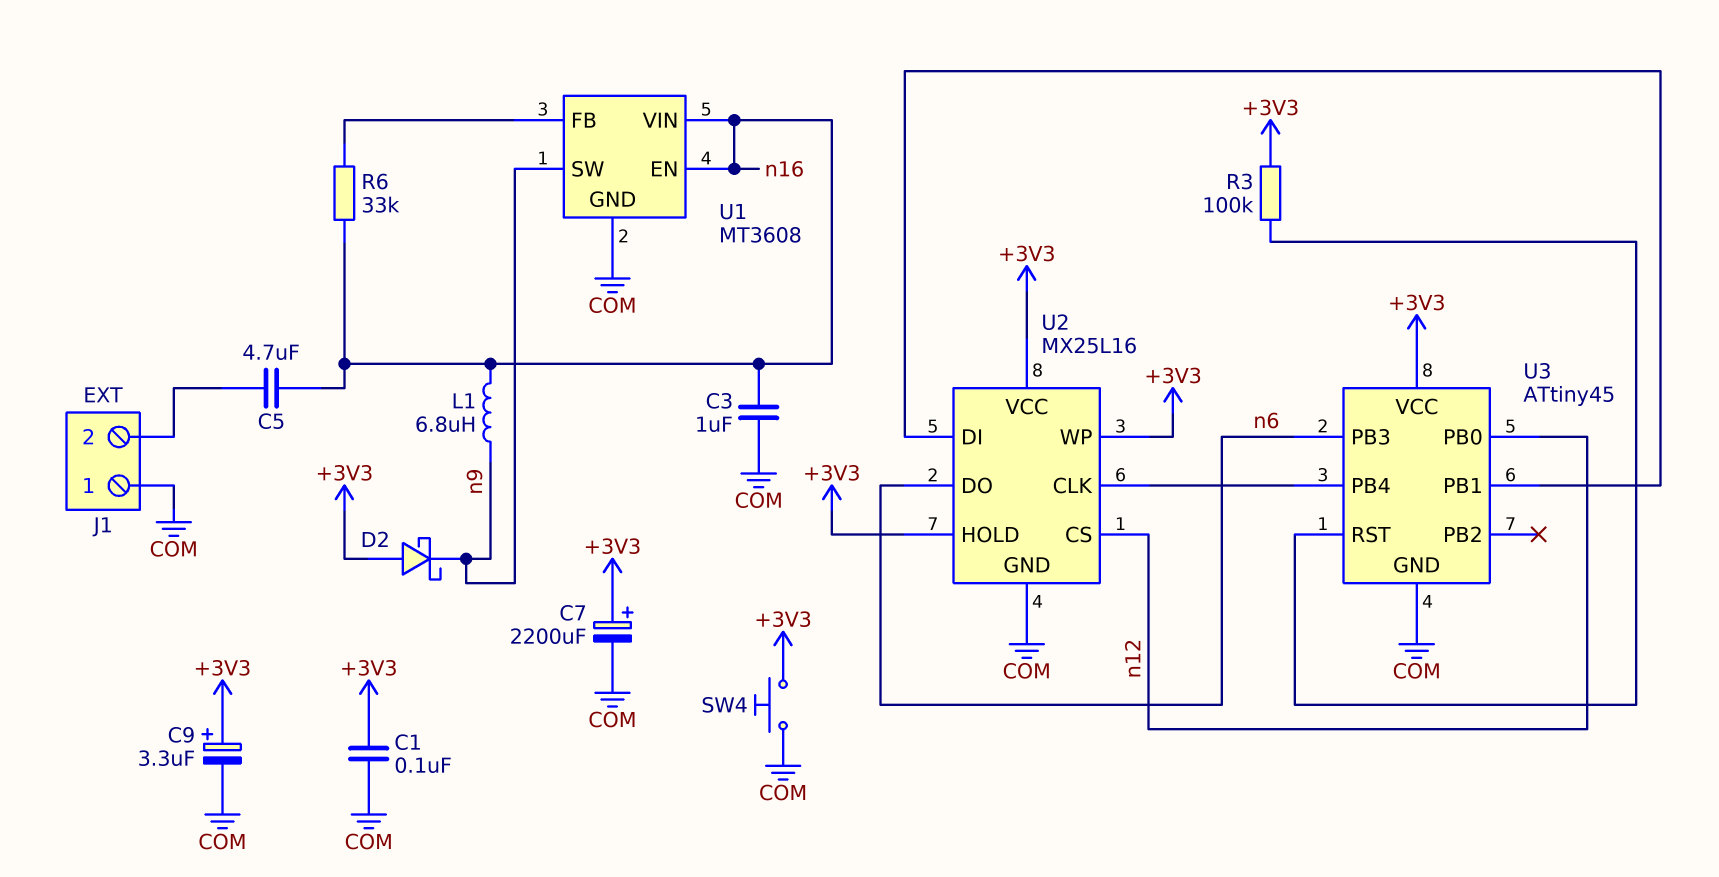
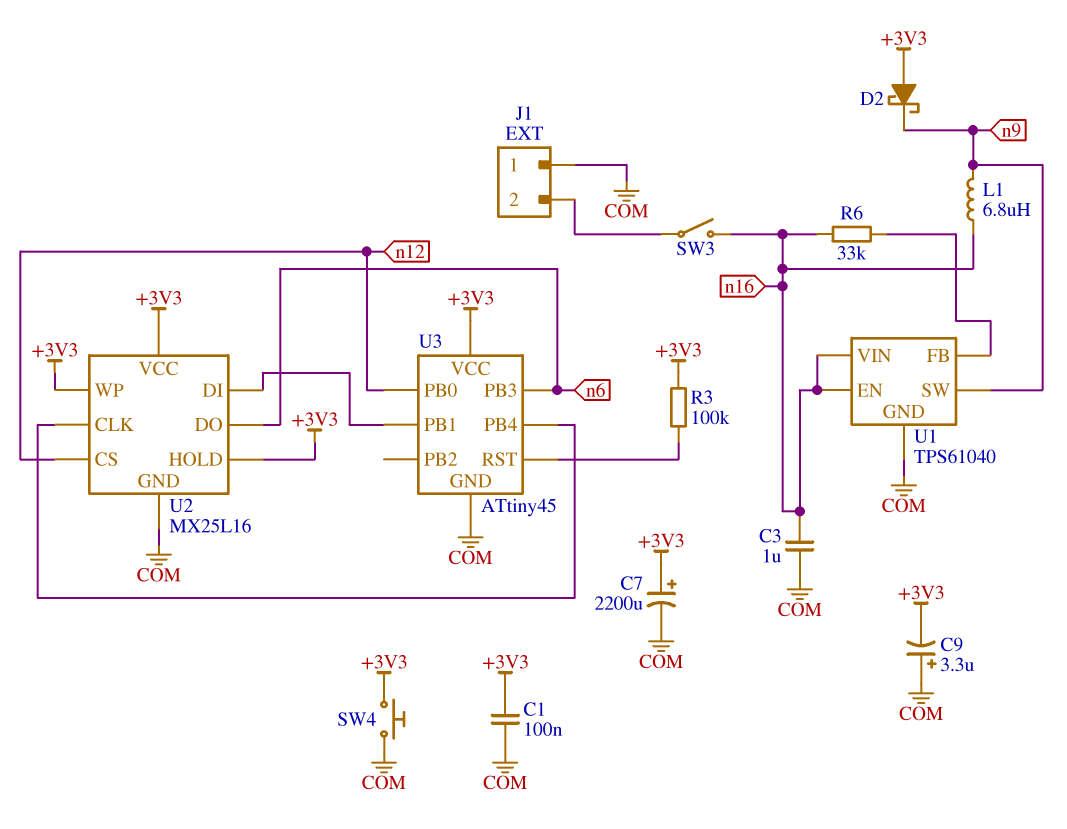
C5: 4.7uF (J1/2, n16) -> none
C9: 3.3uF (plus +3V3, minus COM) -> 3.3uF (plus COM, minus +3V3)
SW3: none -> switch (J1/2, n16)
U1: MT3608 -> TPS61040

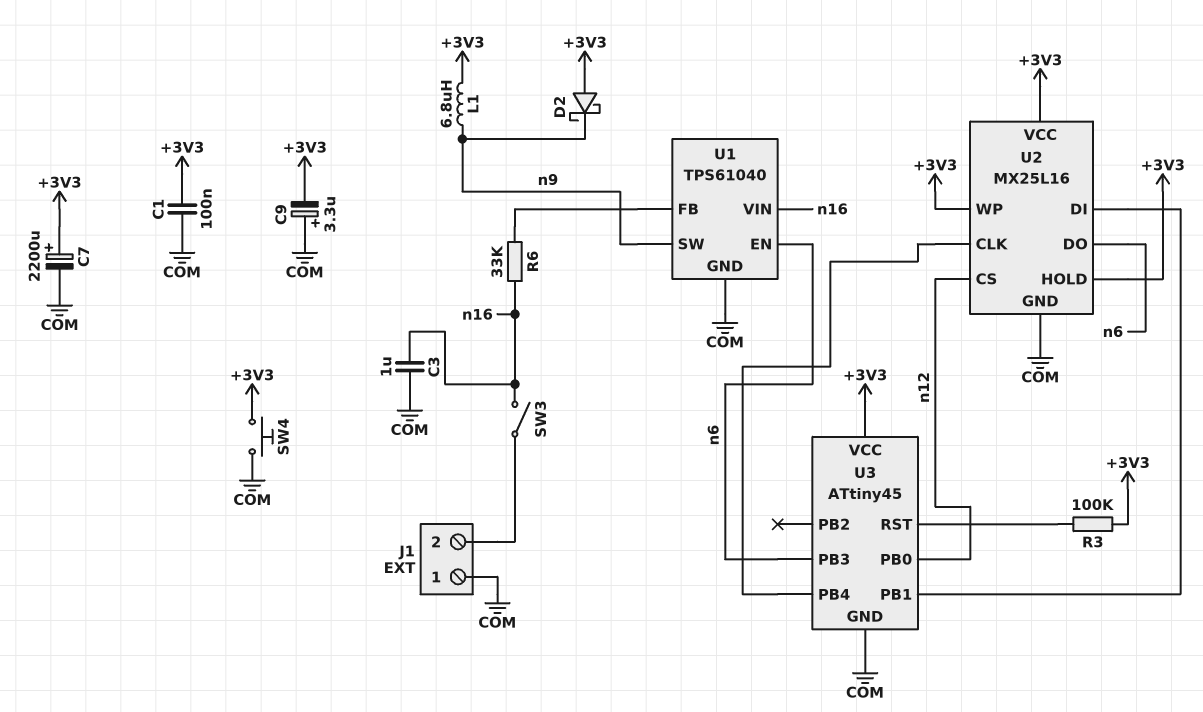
L1: 6.8uH (n9, n16) -> 6.8uH (+3V3, n9)
U1 pin EN: n16 -> n6

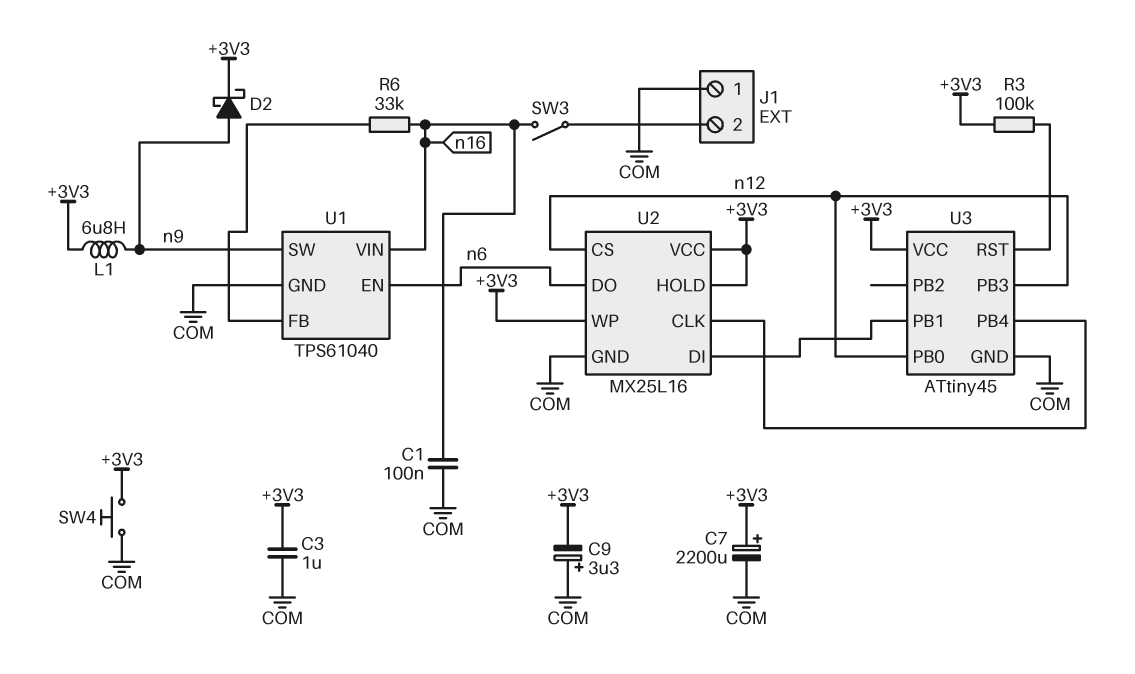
C1: 100nF (+3V3, COM) -> 100nF (COM, n16)
C3: 1uF (COM, n16) -> 1uF (+3V3, COM)
D2: schottky (A +3V3, K n9) -> schottky (A n9, K +3V3)
U3 pin PB3: n6 -> n12

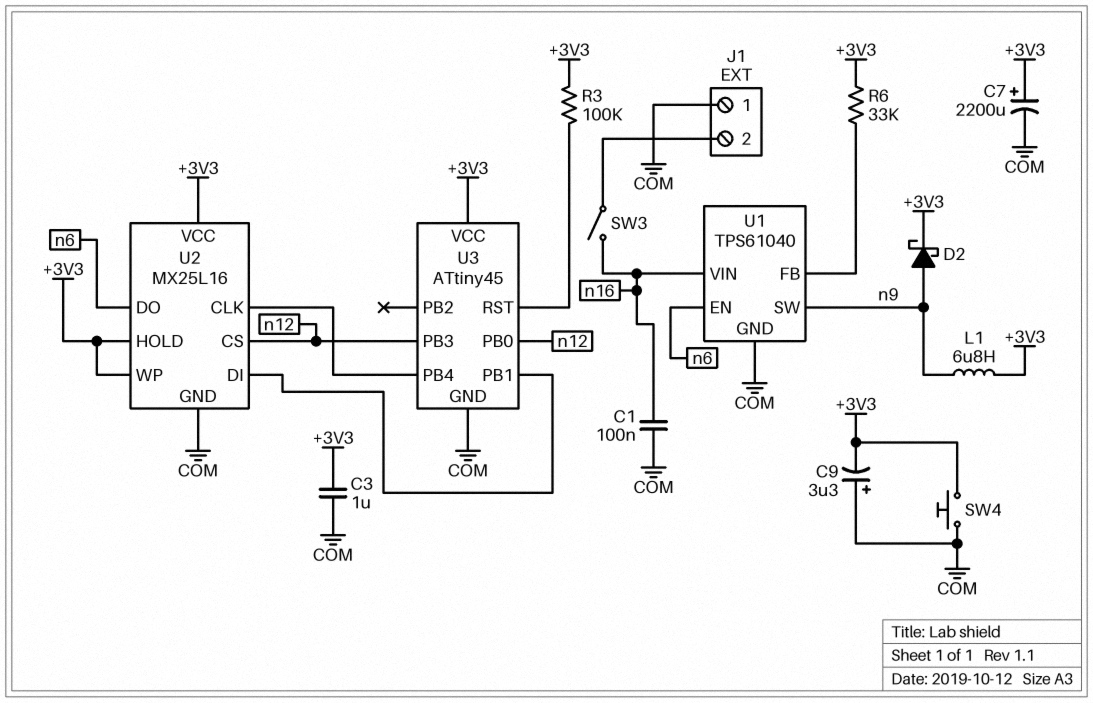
R6: 33k (U1/FB, n16) -> 33k (+3V3, U1/FB)

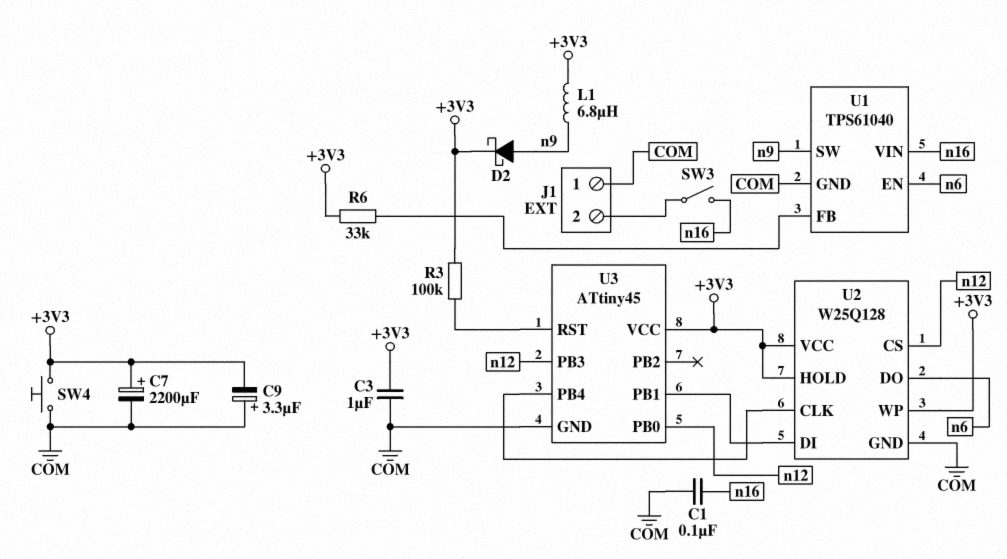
U2: MX25L16 -> W25Q128

